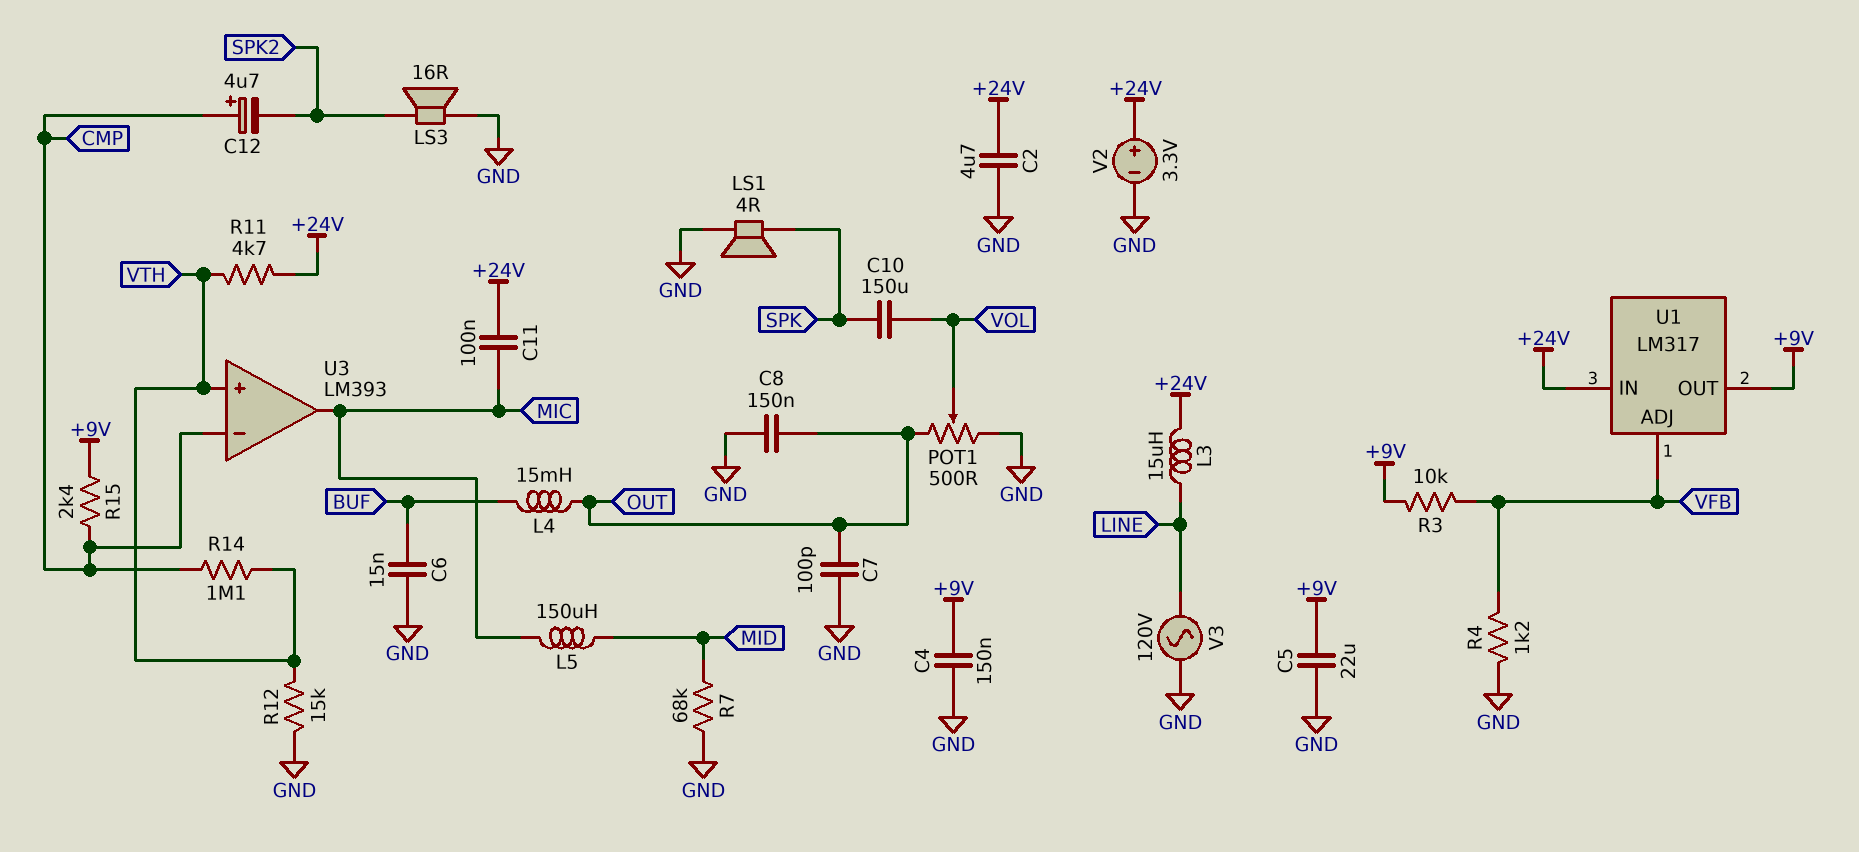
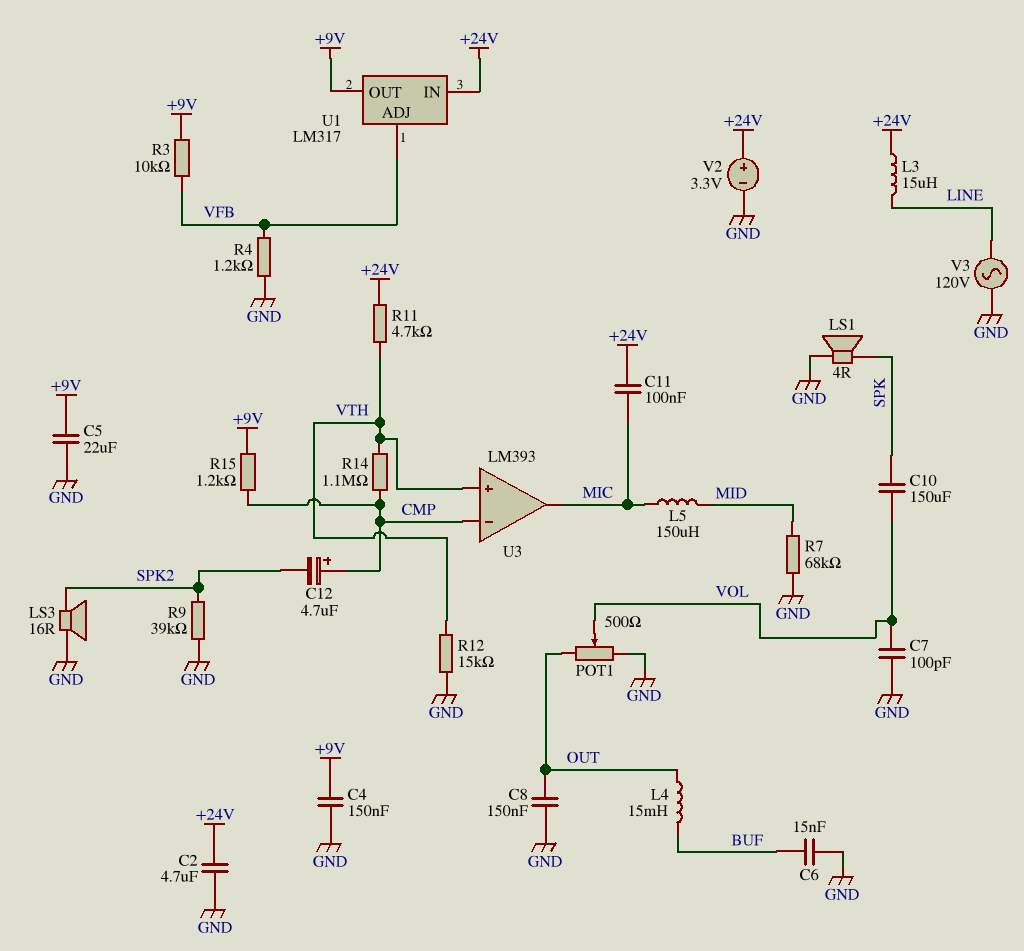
C7: 100pF (GND, OUT) -> 100pF (GND, VOL)
R9: none -> 39k (GND, SPK2)
R15: 2.4k (+9V, CMP) -> 1.2k (+9V, CMP)

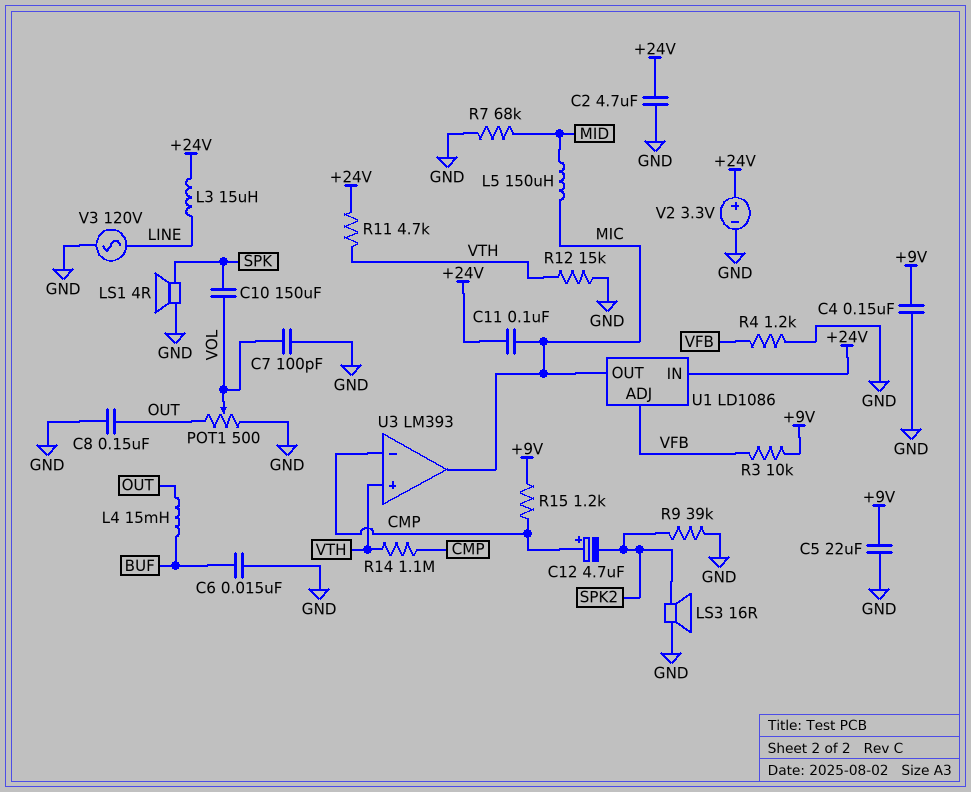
U1: LM317 -> LD1086
U1 pin OUT: +9V -> MIC

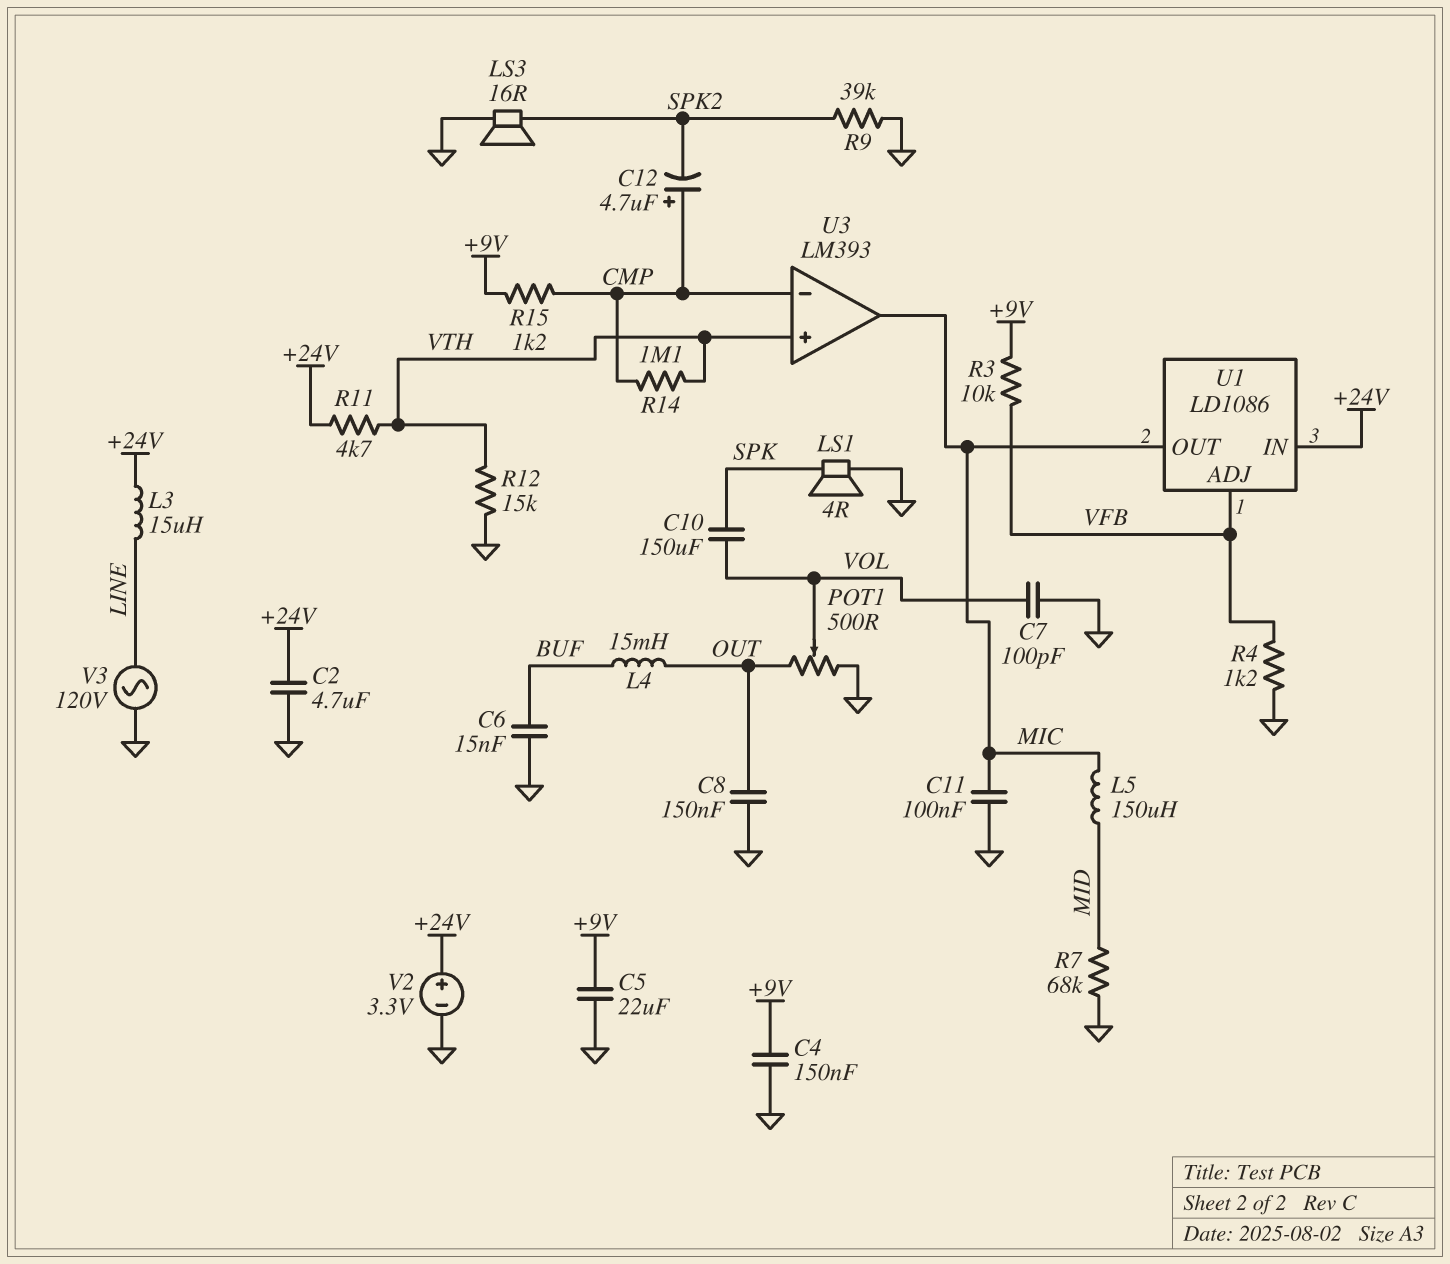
C11: 100nF (+24V, MIC) -> 100nF (GND, MIC)

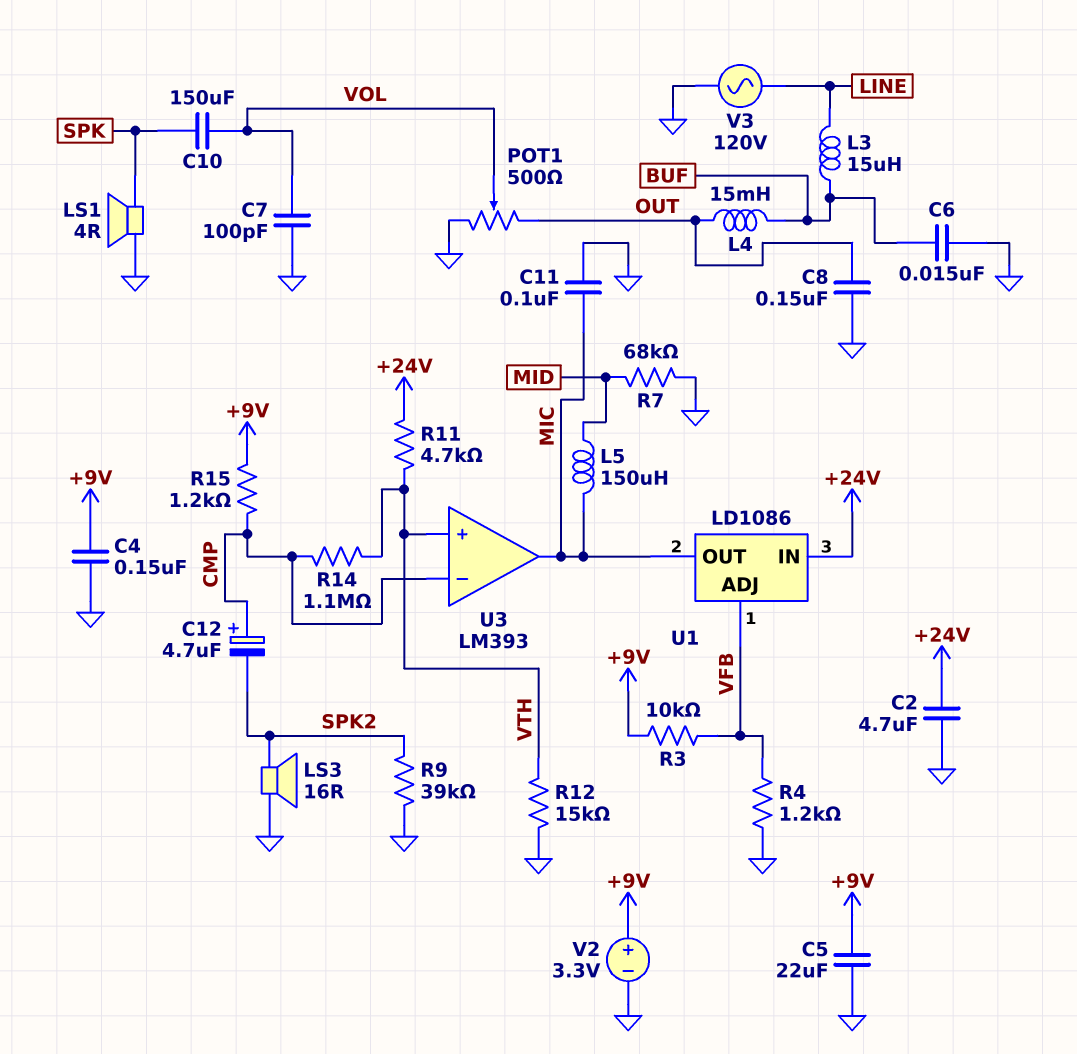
L3: 15uH (+24V, LINE) -> 15uH (BUF, LINE)
V2: 3.3V (plus +24V, minus GND) -> 3.3V (plus +9V, minus GND)

